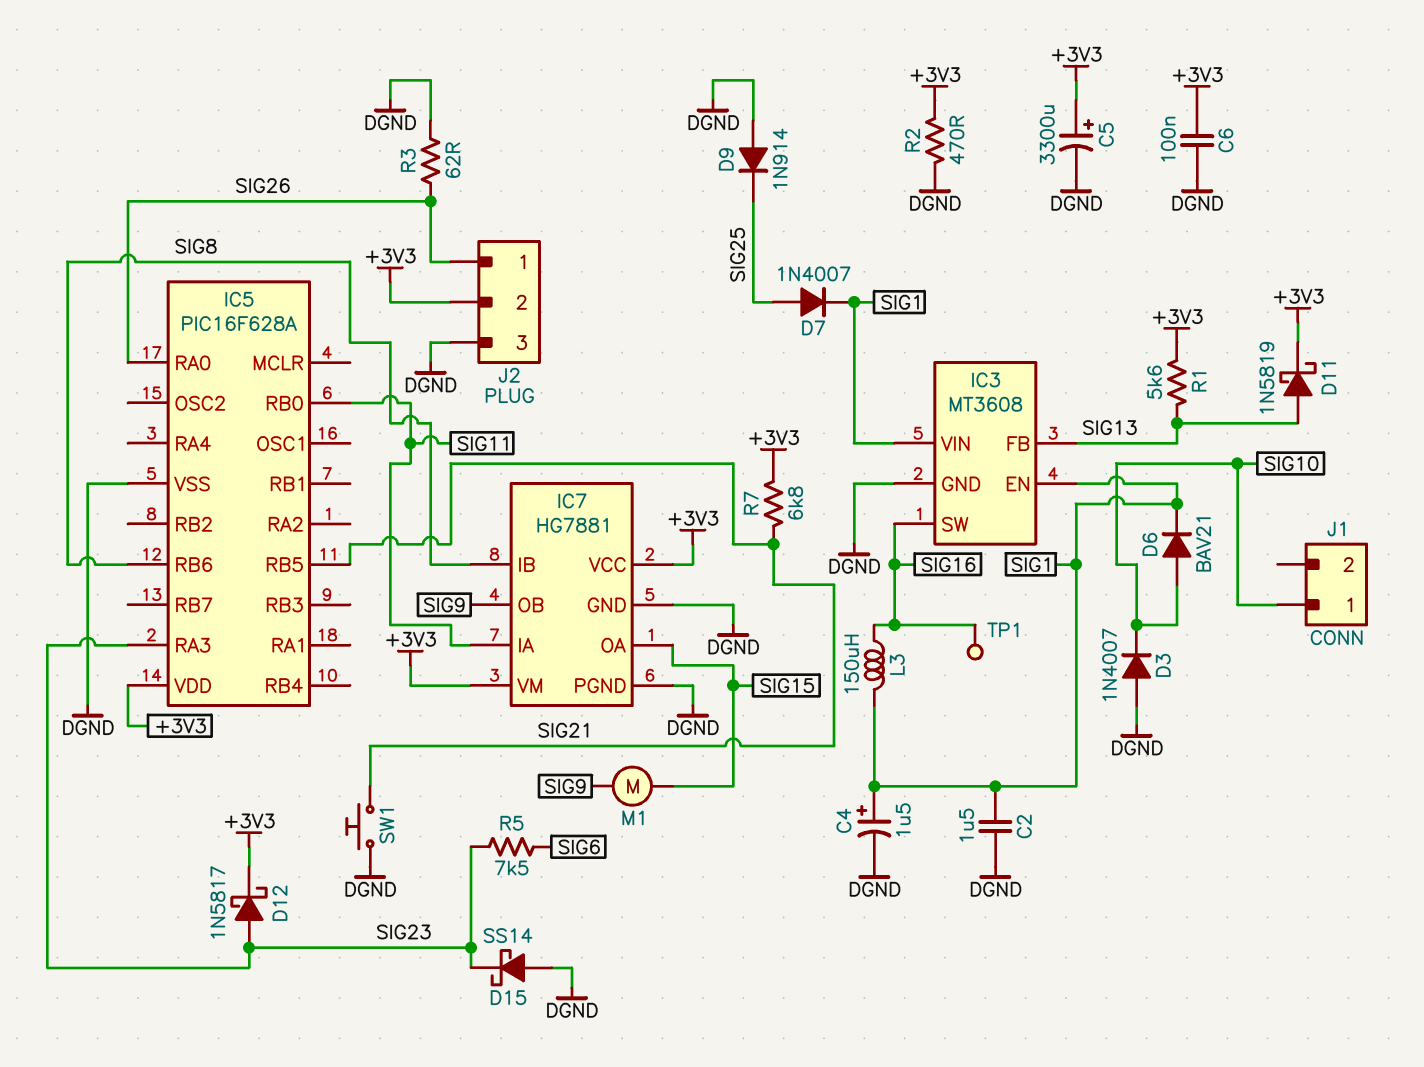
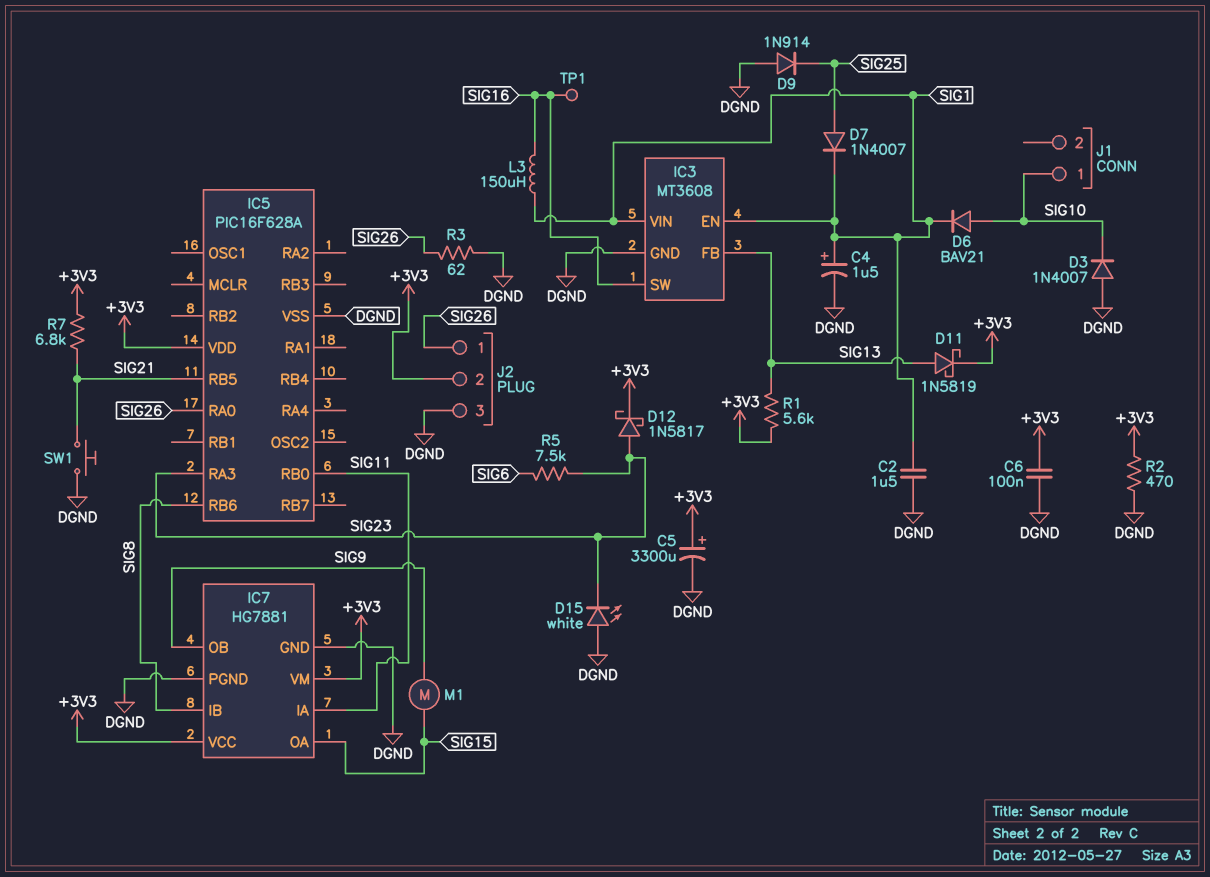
D15: schottky SS14 (A DGND, K SIG23) -> LED white (A DGND, K SIG23)

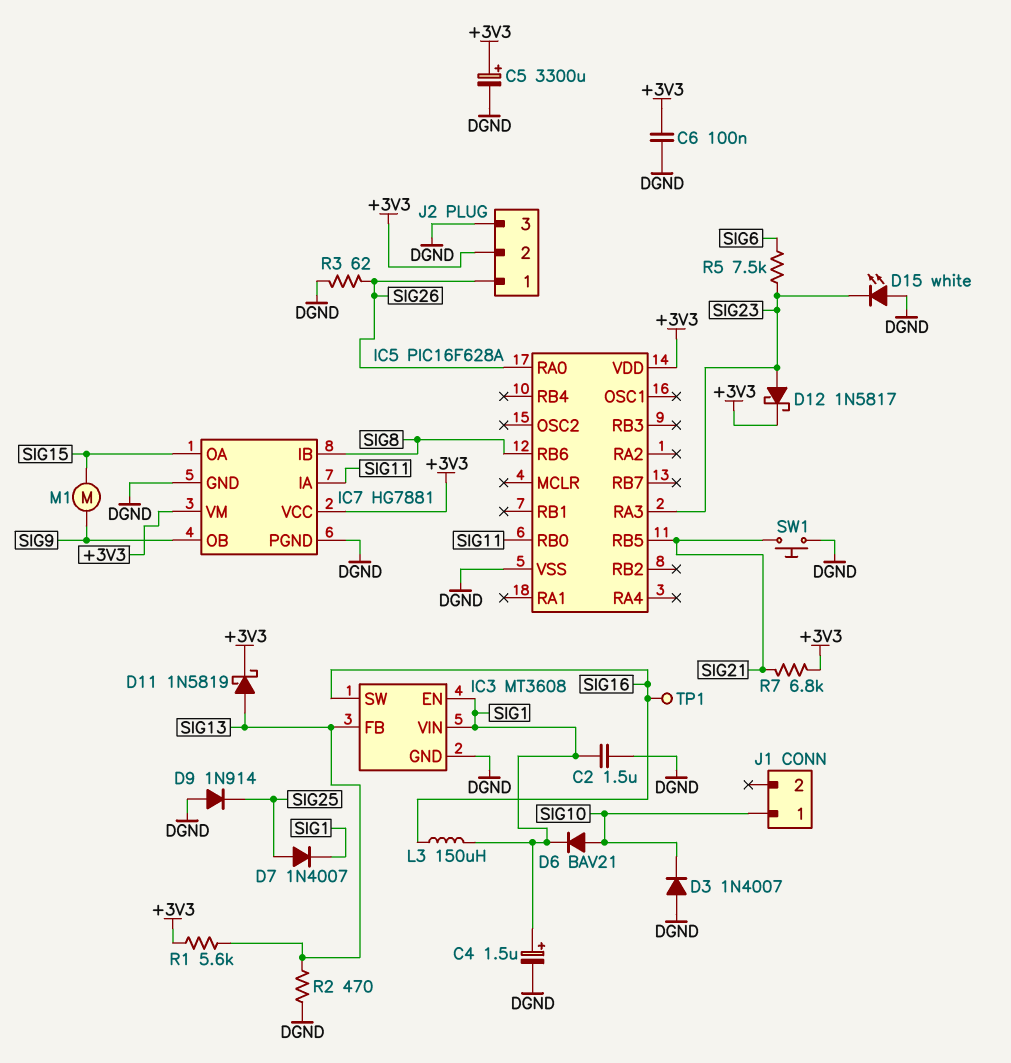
R2: 470 (+3V3, DGND) -> 470 (DGND, SIG13)

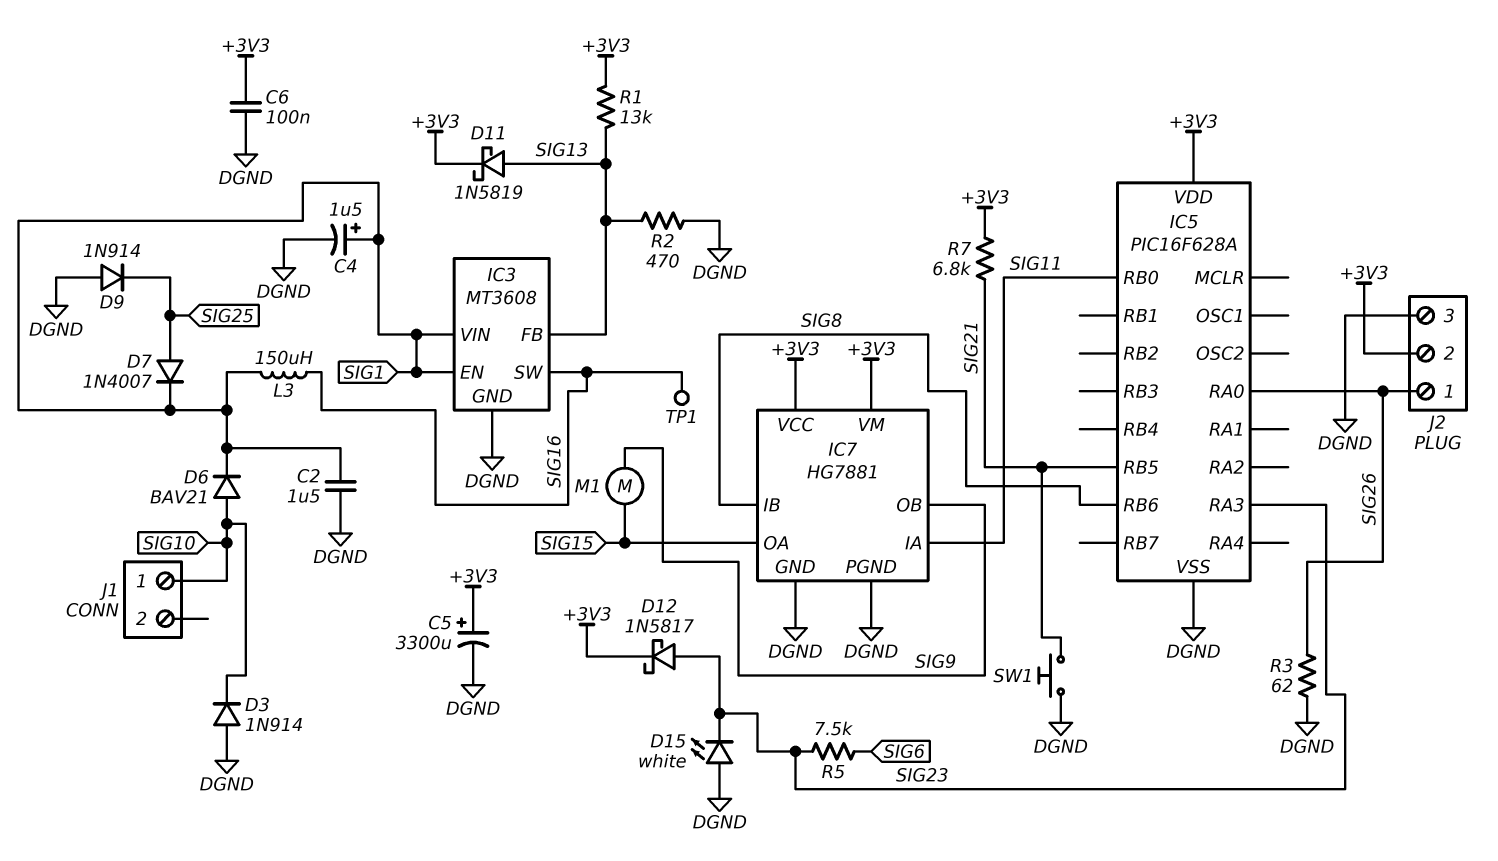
D3: diode 1N4007 (A DGND, K SIG10) -> diode 1N914 (A DGND, K SIG10)
R1: 5.6k (+3V3, SIG13) -> 13k (+3V3, SIG13)

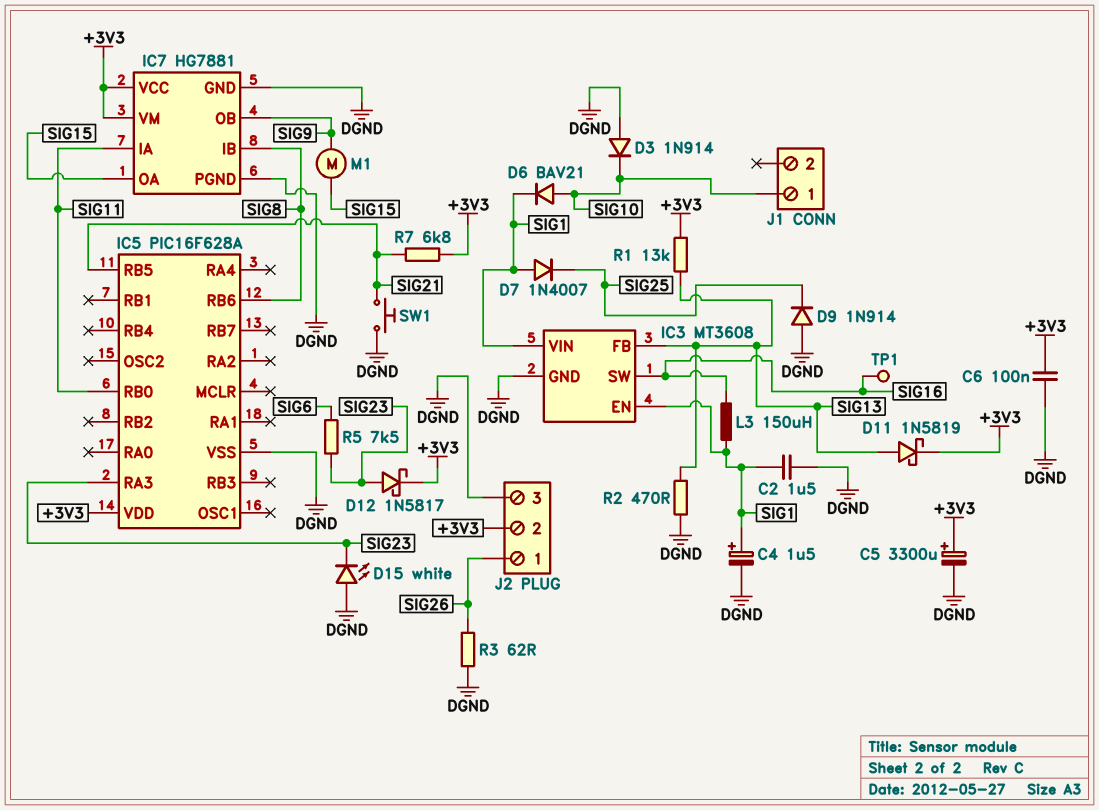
D7: diode 1N4007 (A SIG25, K SIG1) -> diode 1N4007 (A SIG1, K SIG25)
IC5 pin RA0: SIG26 -> none

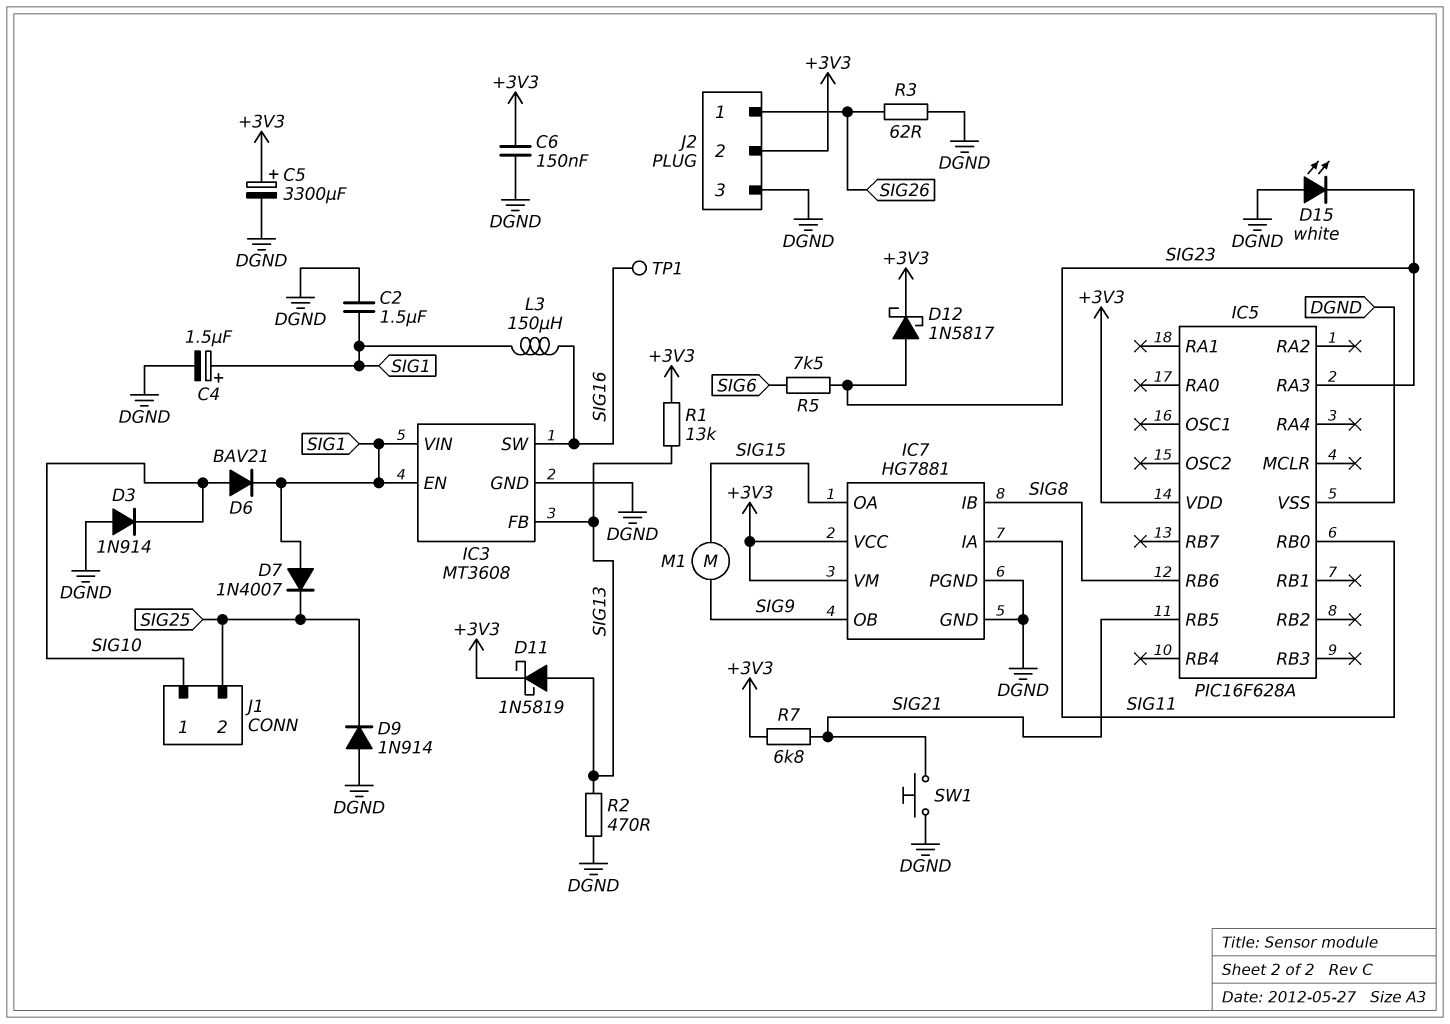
C6: 100nF (+3V3, DGND) -> 150nF (+3V3, DGND)
J1 pin 2: none -> SIG25

